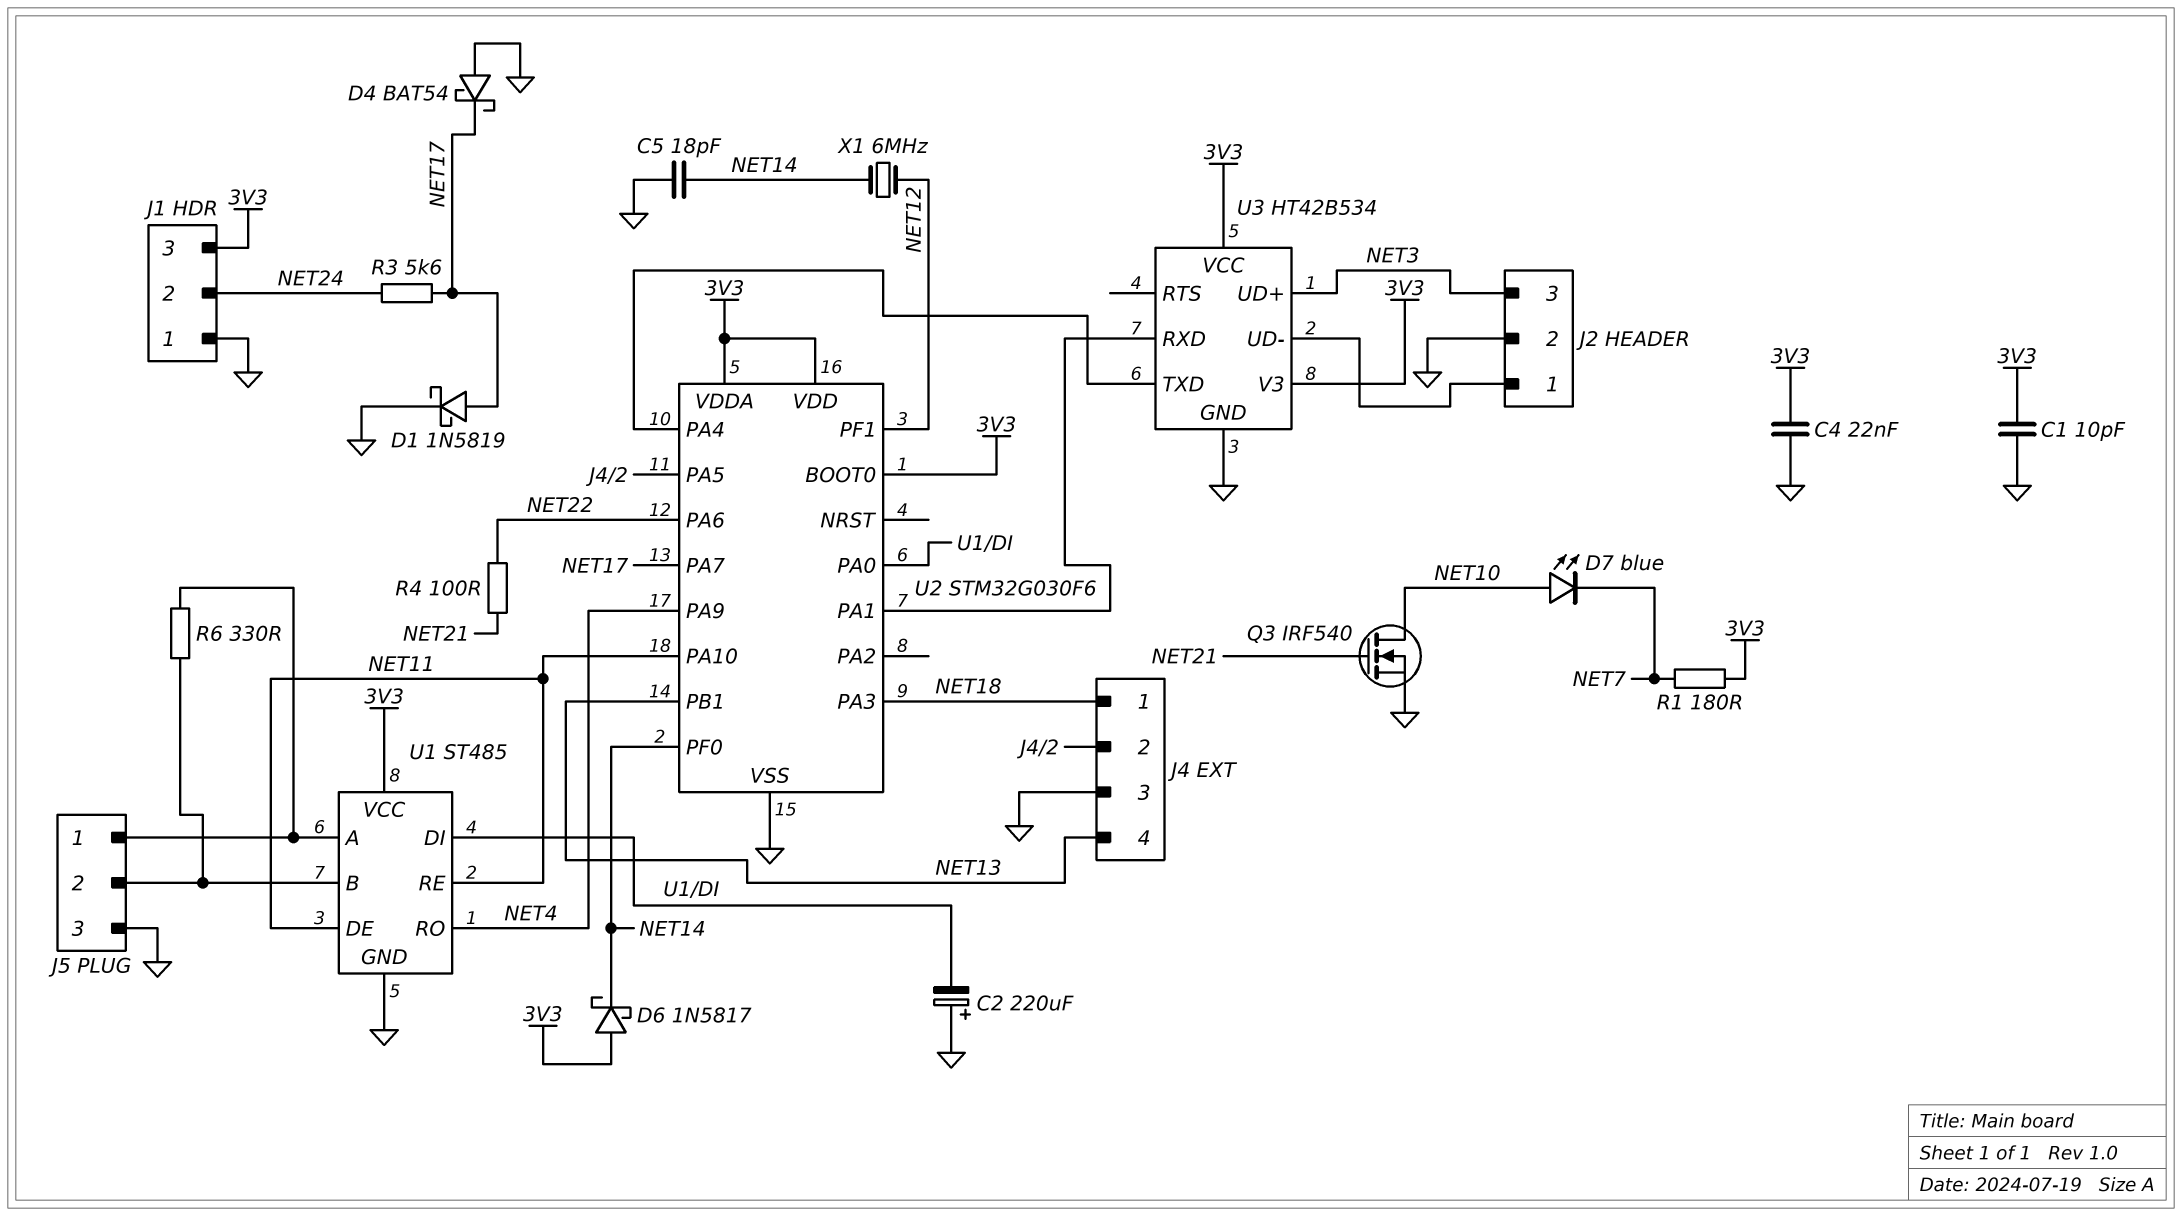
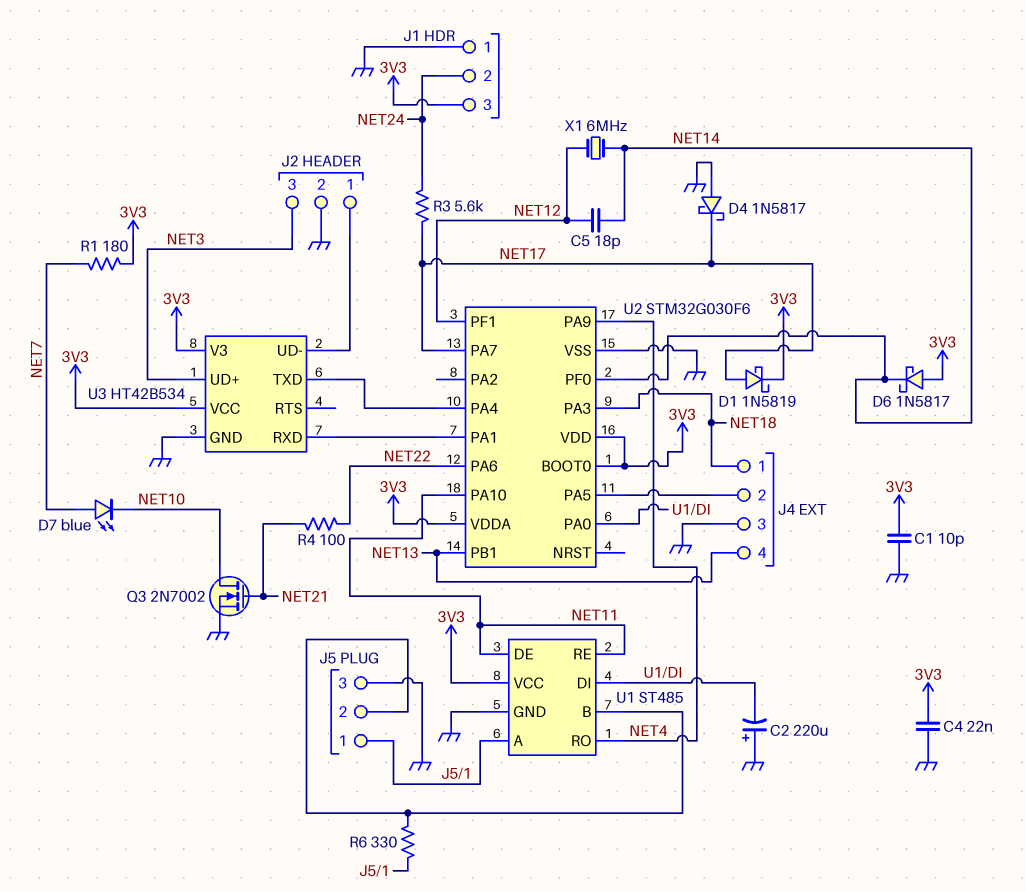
C5: 18pF (GND, NET14) -> 18pF (NET12, NET14)
D1: schottky 1N5819 (A NET17, K GND) -> schottky 1N5819 (A NET17, K 3V3)
D4: schottky BAT54 (A GND, K NET17) -> schottky 1N5817 (A GND, K NET17)
D7: LED blue (A NET10, K NET7) -> LED blue (A NET7, K NET10)
Q3: NMOS IRF540 (G NET21, D NET10, S GND) -> NMOS 2N7002 (G NET21, D NET10, S GND)

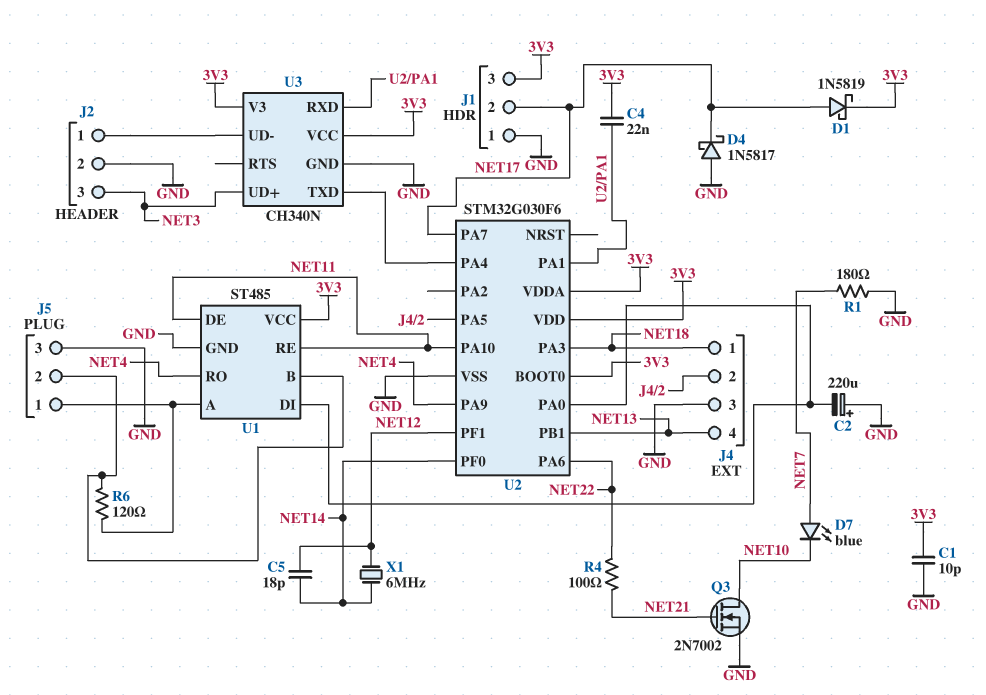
C4: 22nF (3V3, GND) -> 22nF (3V3, U2/PA1)
D6: schottky 1N5817 (A 3V3, K NET14) -> none
J1 pin 2: NET24 -> NET17
R1: 180 (3V3, NET7) -> 180 (GND, NET7)
R3: 5.6k (NET17, NET24) -> none
R6: 330 (J5/1, J5/2) -> 120 (J5/1, J5/2)
U3: HT42B534 -> CH340N

